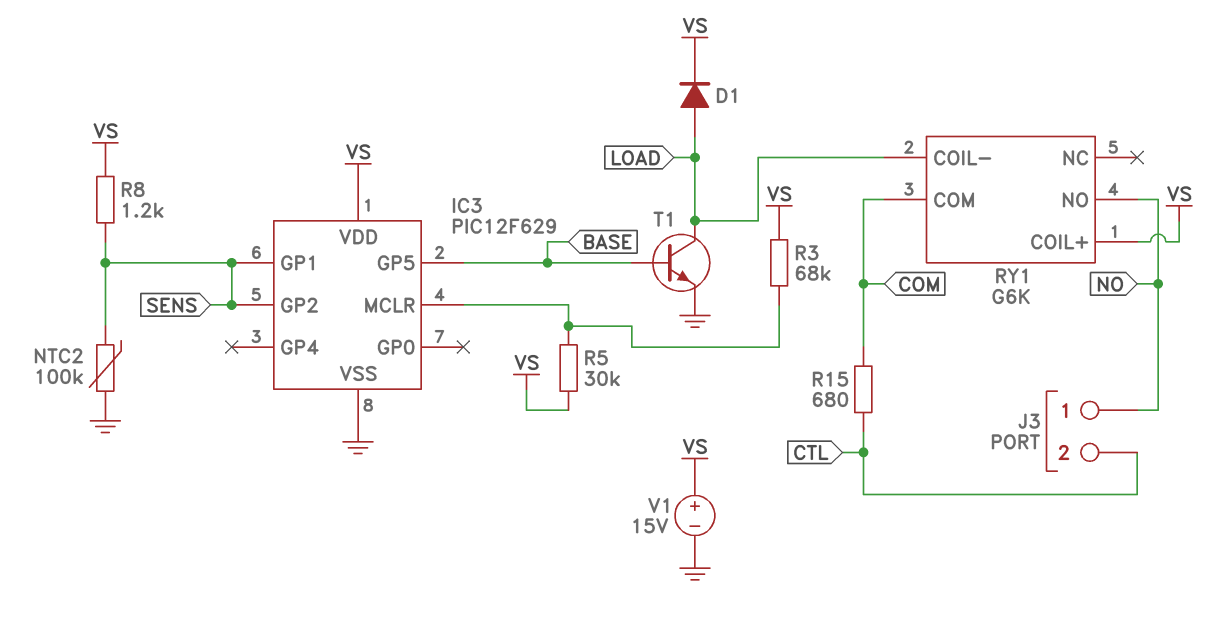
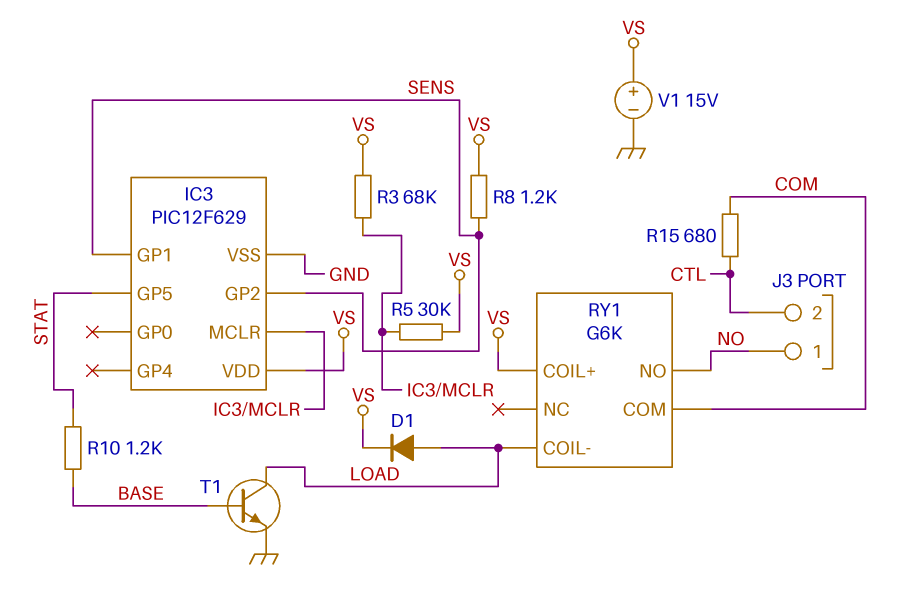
IC3 pin GP5: BASE -> STAT
NTC2: 100k (GND, SENS) -> none
R10: none -> 1.2k (BASE, STAT)

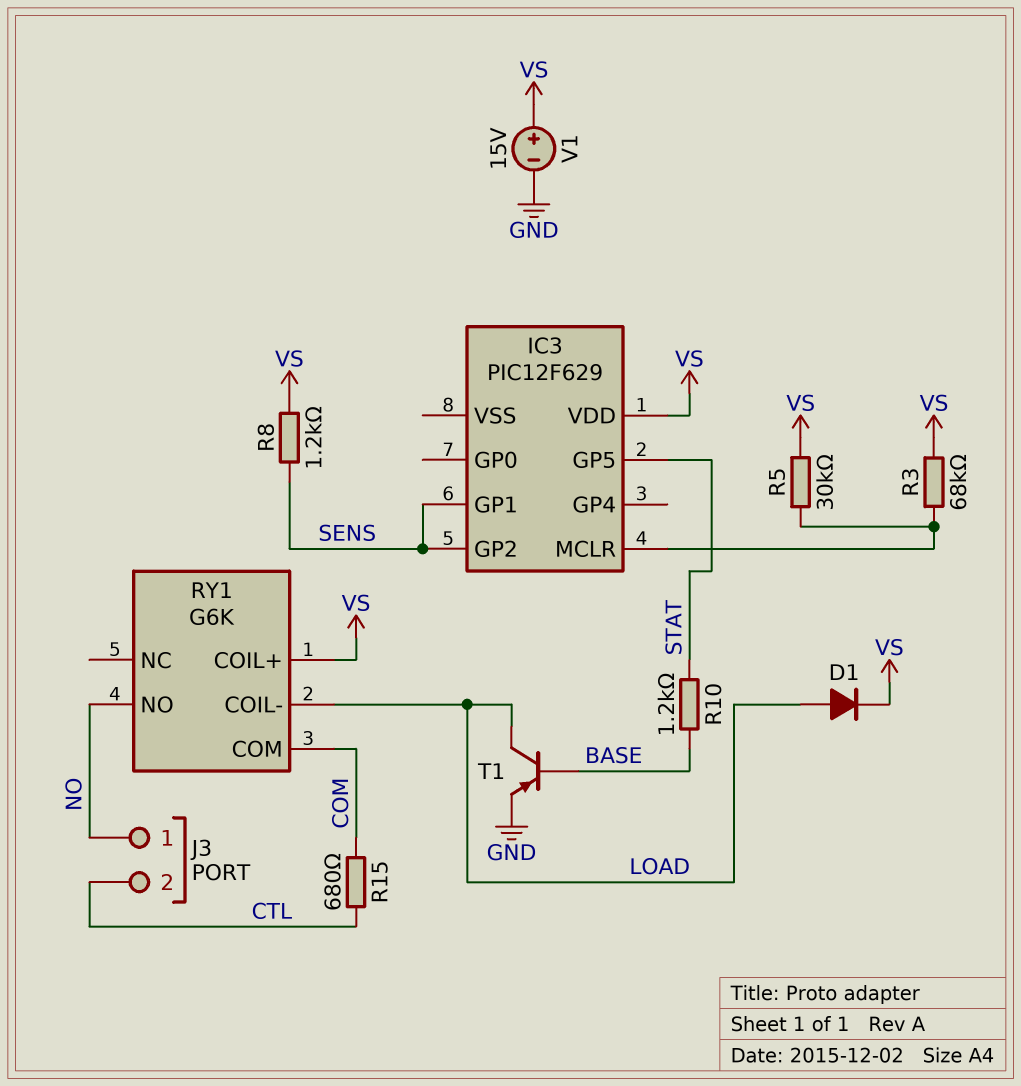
IC3 pin VSS: GND -> none
T1: NPN (B BASE, C LOAD, E GND) -> PNP (B BASE, C LOAD, E GND)

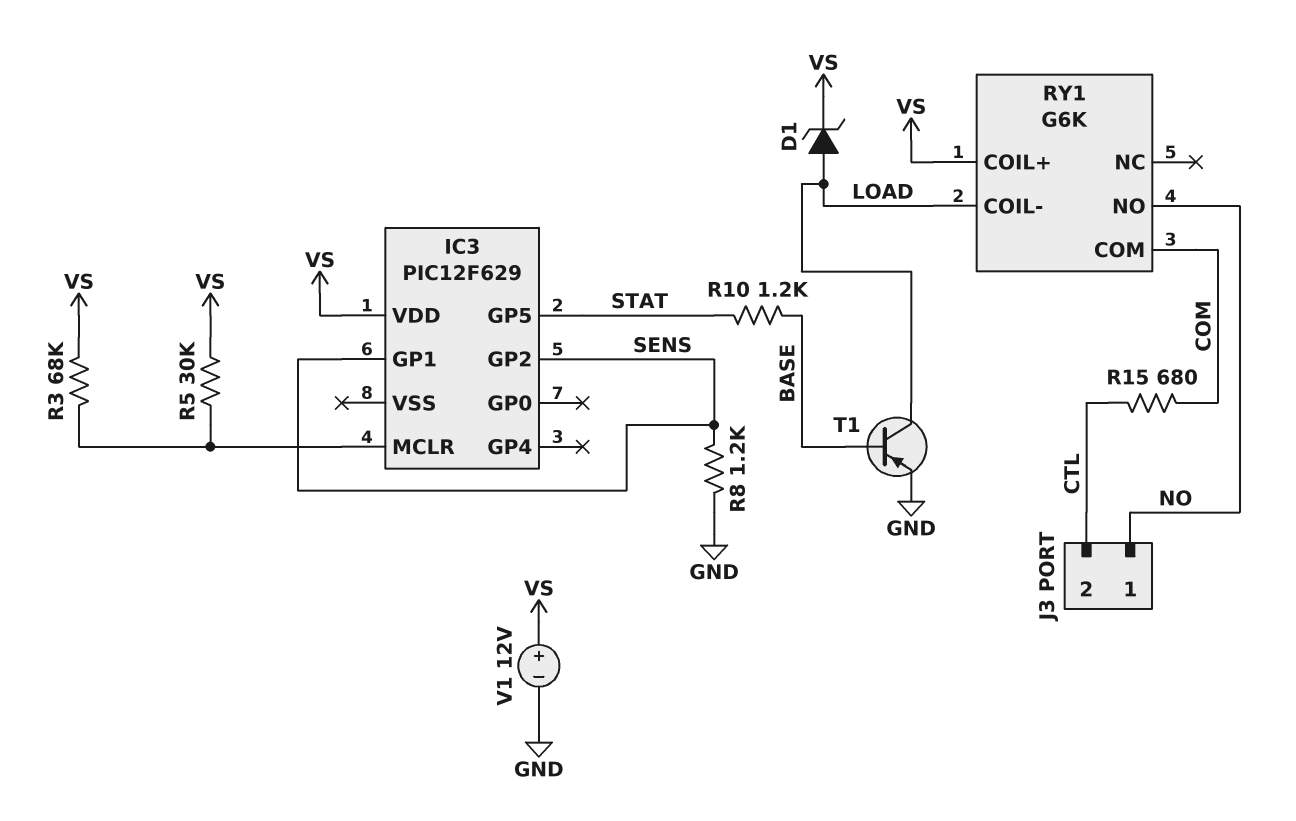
D1: diode (A LOAD, K VS) -> zener (A LOAD, K VS)
R8: 1.2k (SENS, VS) -> 1.2k (GND, SENS)
V1: 15V (plus VS, minus GND) -> 12V (plus VS, minus GND)

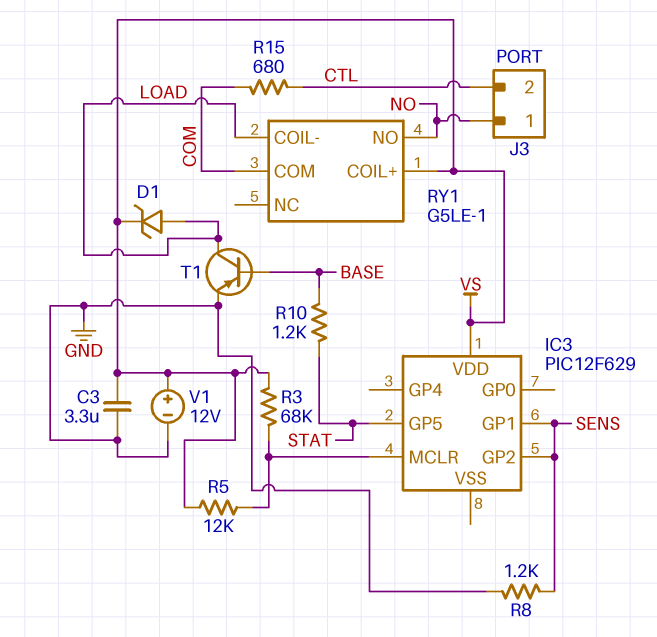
C3: none -> 3.3uF (GND, VS)
R5: 30k (IC3/MCLR, VS) -> 12k (IC3/MCLR, VS)
RY1: G6K -> G5LE-1

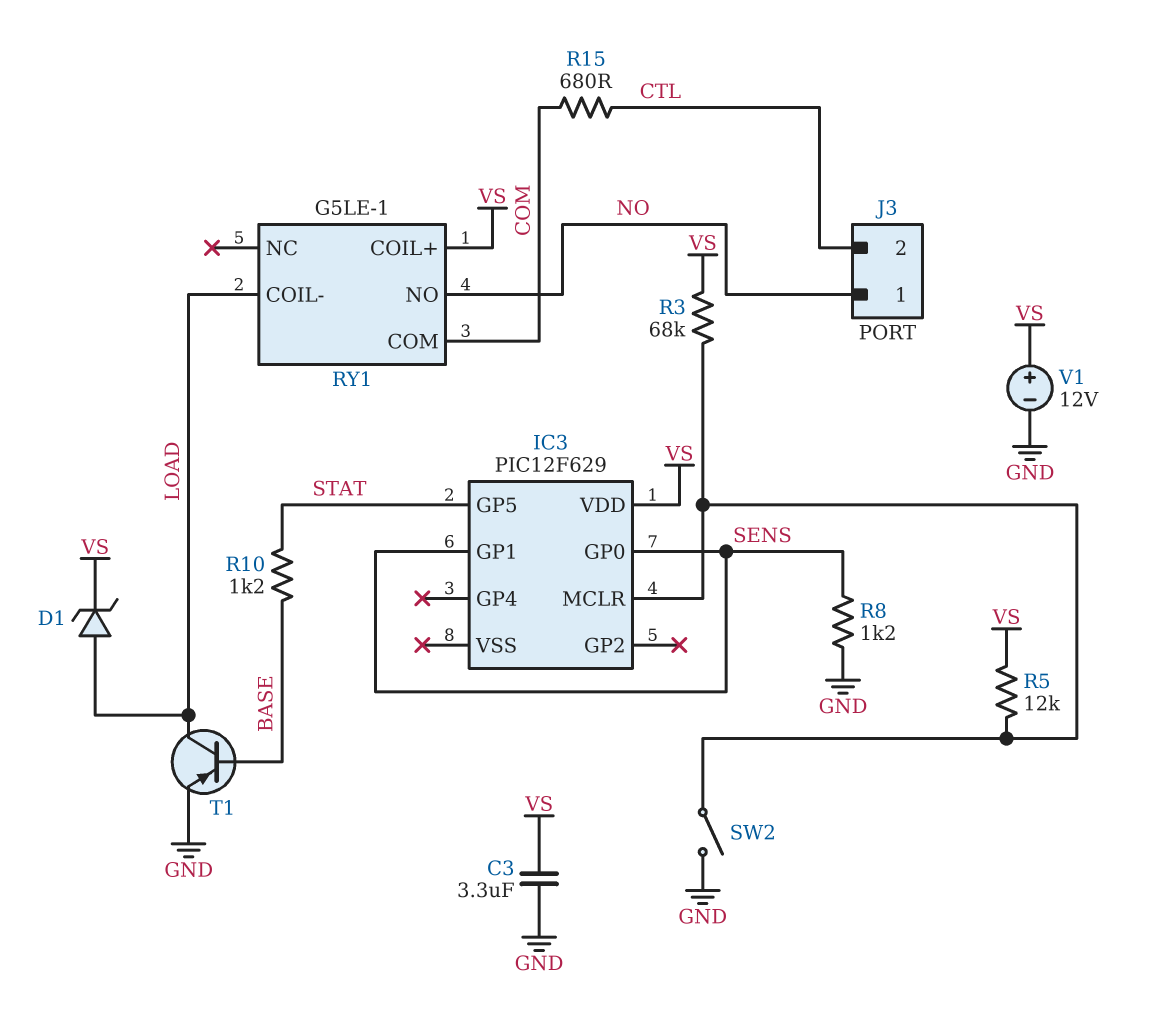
IC3 pin GP0: none -> SENS
IC3 pin GP2: SENS -> none
SW2: none -> switch (GND, IC3/MCLR)

